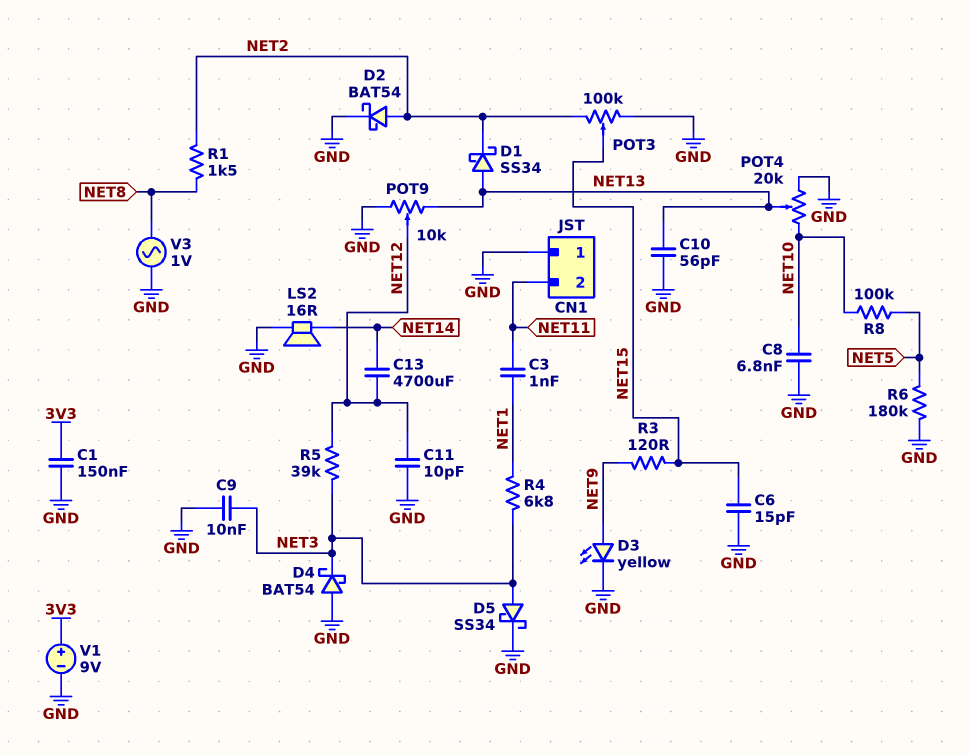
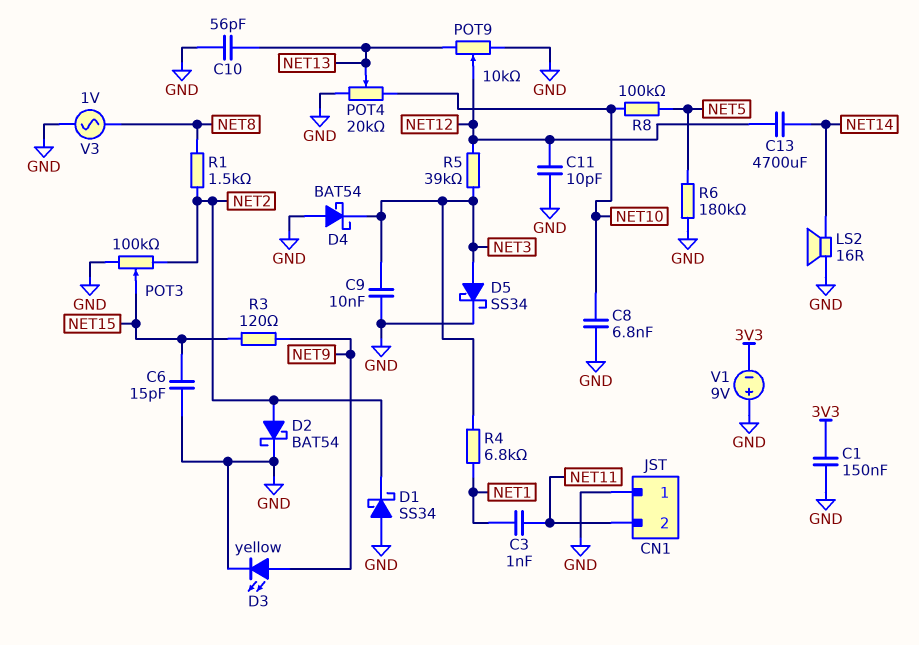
D1: schottky SS34 (A NET13, K NET2) -> schottky SS34 (A GND, K NET2)
V1: 9V (plus 3V3, minus GND) -> 9V (plus GND, minus 3V3)

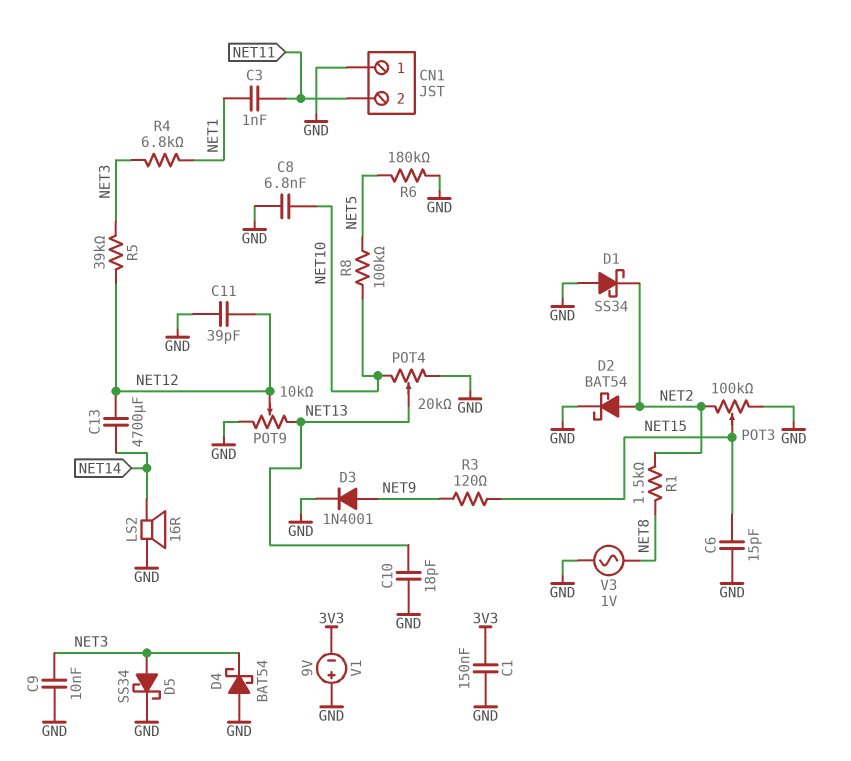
C10: 56pF (GND, NET13) -> 18pF (GND, NET13)
C11: 10pF (GND, NET12) -> 39pF (GND, NET12)
D3: LED yellow (A NET9, K GND) -> diode 1N4001 (A NET9, K GND)

